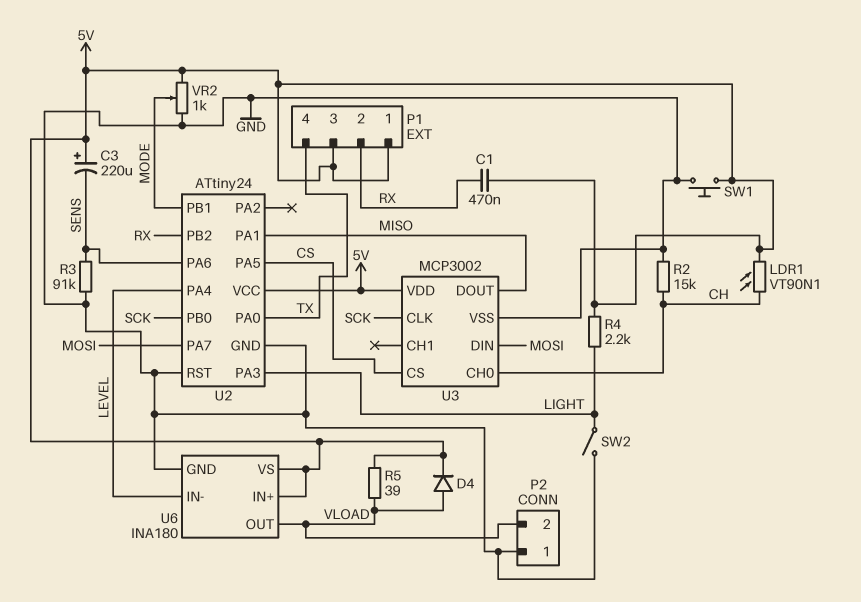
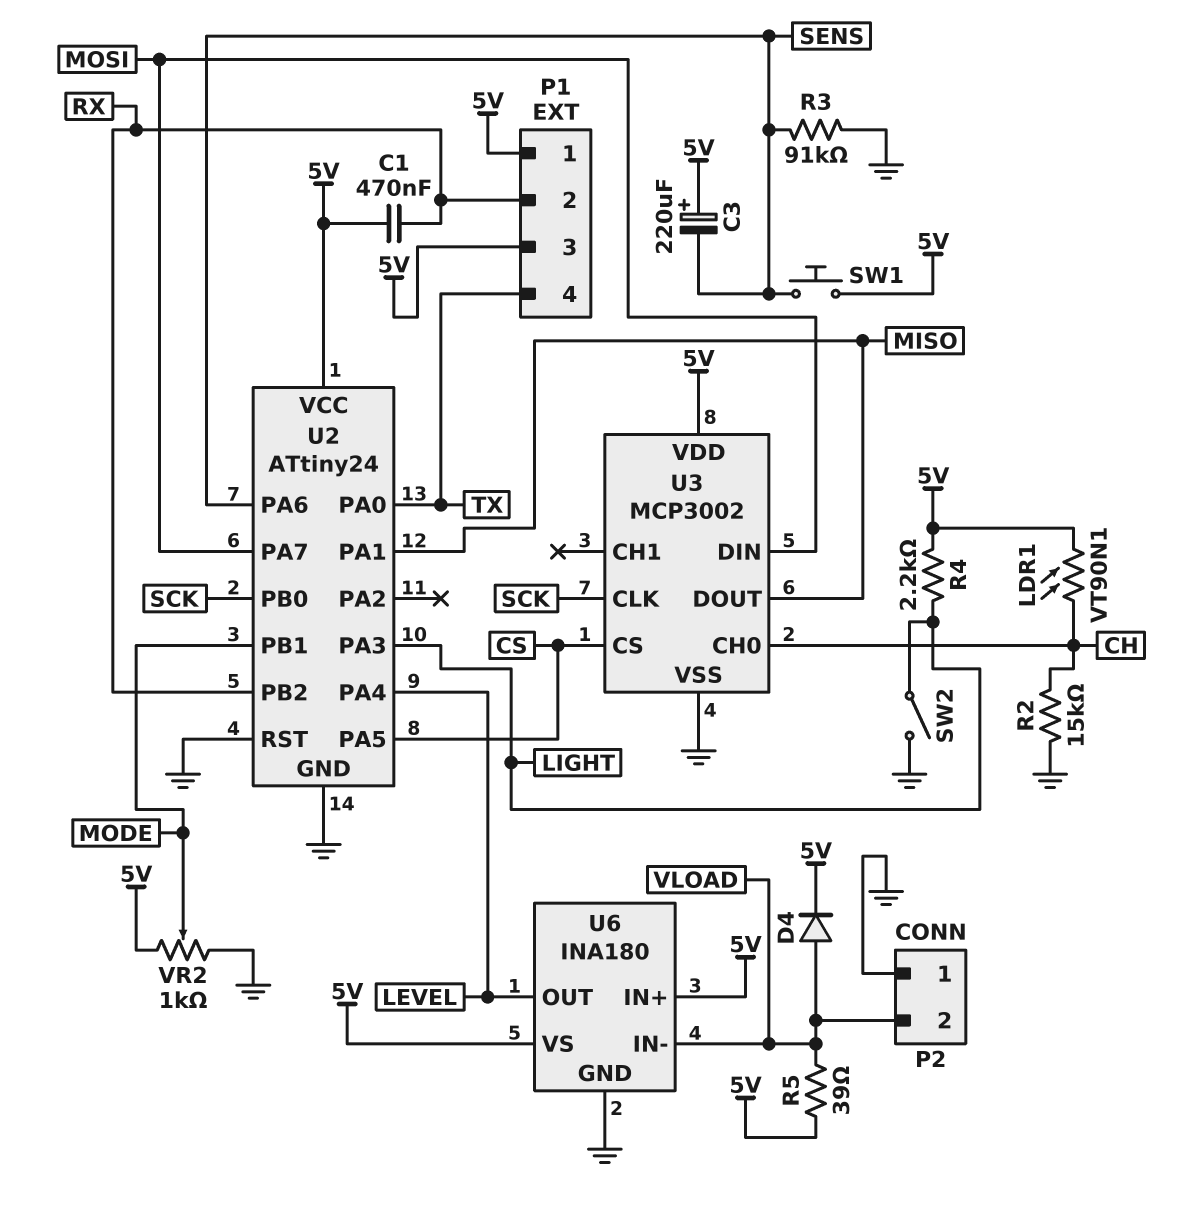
SW1: button (5V, GND) -> button (5V, SENS)
U6 pin IN-: LEVEL -> VLOAD
U6 pin OUT: VLOAD -> LEVEL

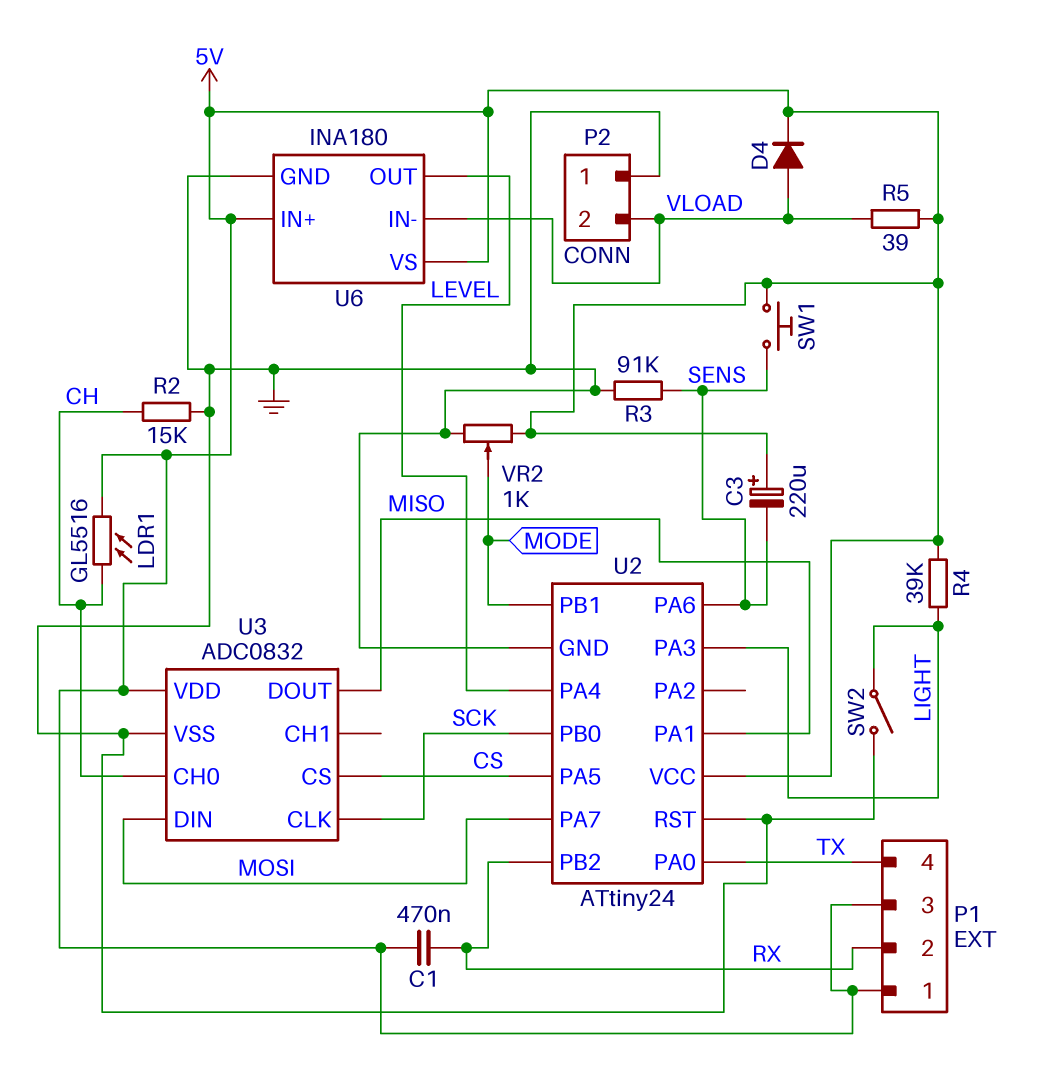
LDR1: VT90N1 (5V, CH) -> GL5516 (5V, CH)
R4: 2.2k (5V, LIGHT) -> 39k (5V, LIGHT)
U3: MCP3002 -> ADC0832

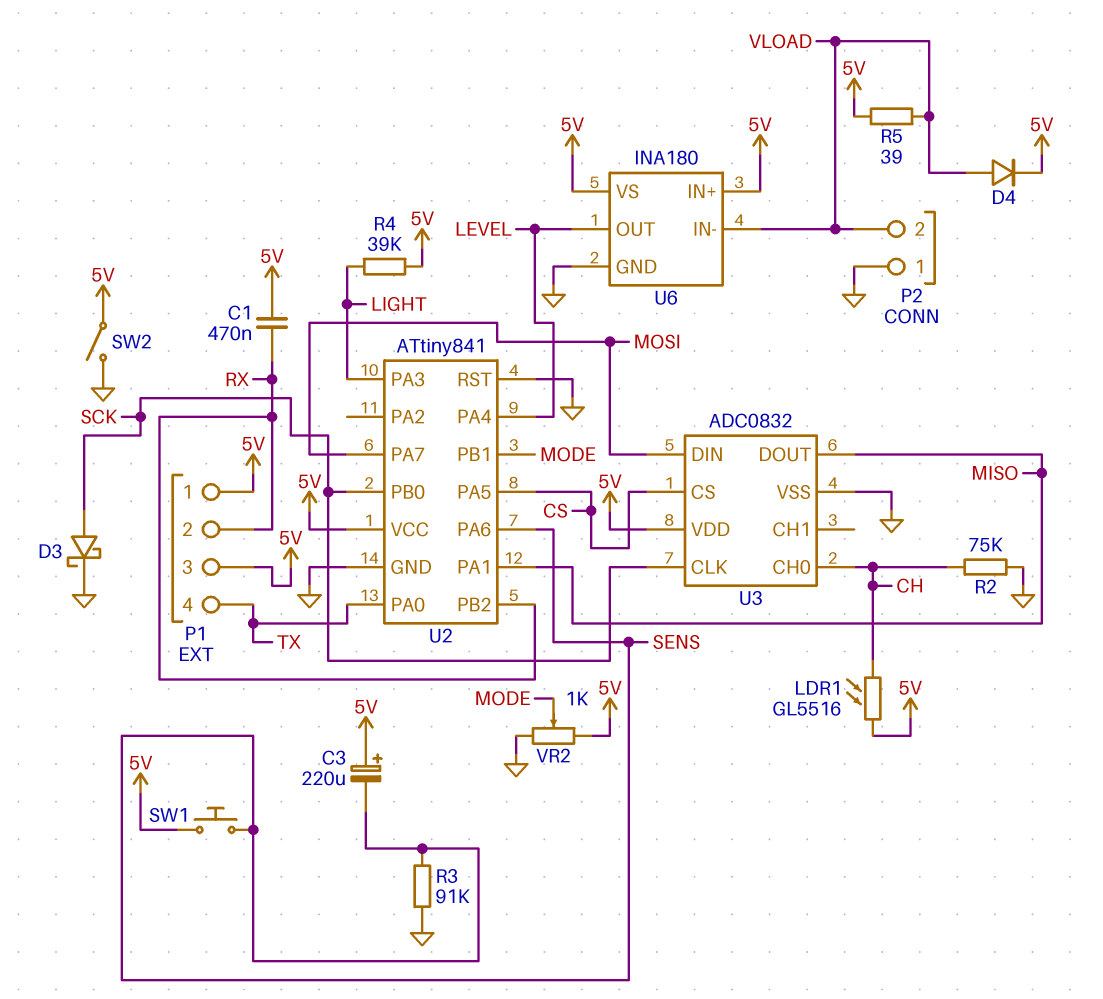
D3: none -> schottky (A SCK, K GND)
R2: 15k (CH, GND) -> 75k (CH, GND)
SW2: switch (GND, LIGHT) -> switch (5V, GND)
U2: ATtiny24 -> ATtiny841

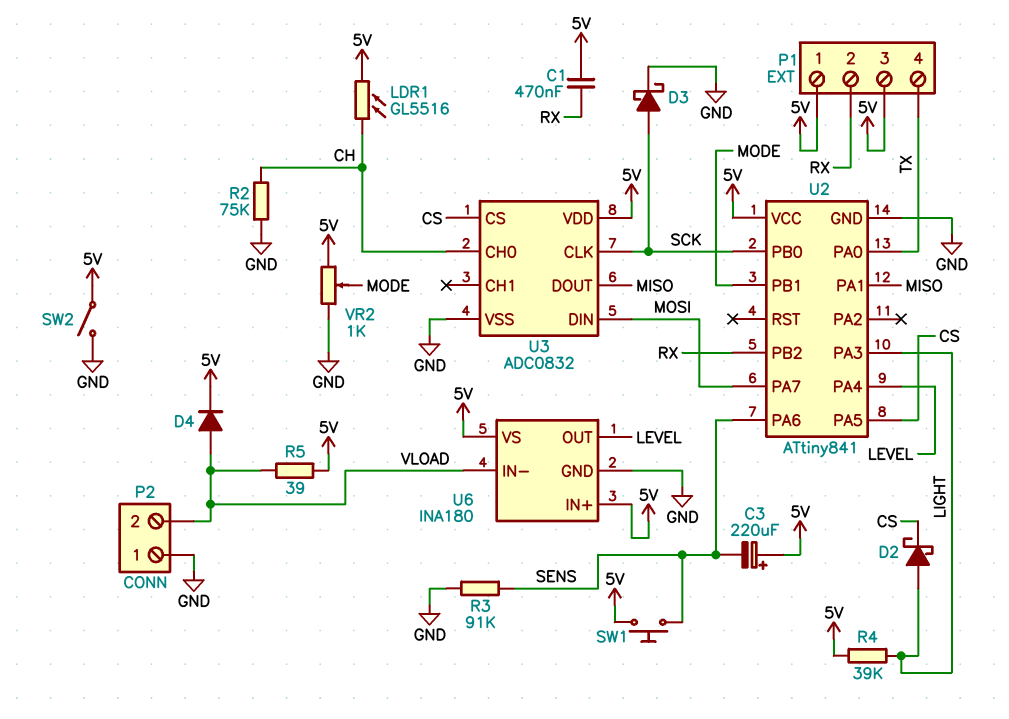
D2: none -> schottky (A LIGHT, K CS)
U2 pin RST: GND -> none

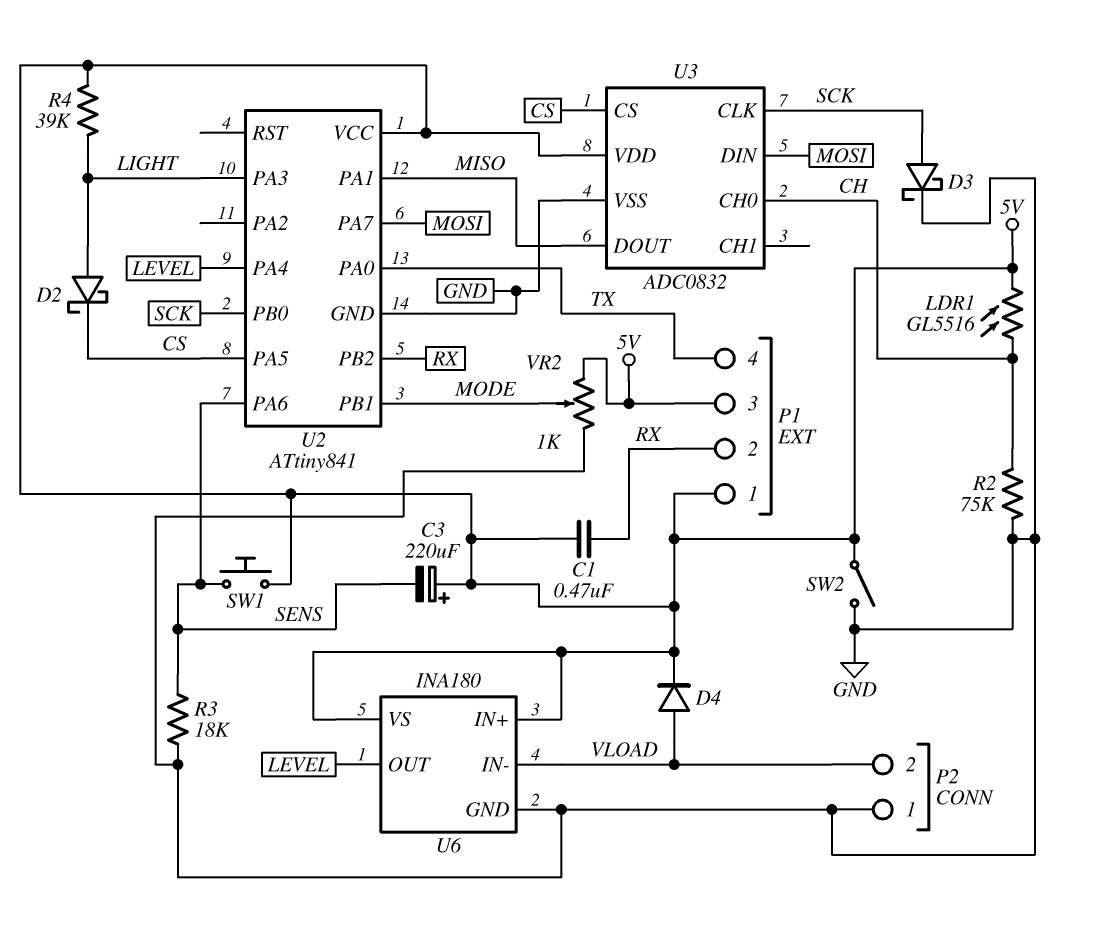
R3: 91k (GND, SENS) -> 18k (GND, SENS)
R5: 39 (5V, VLOAD) -> none

